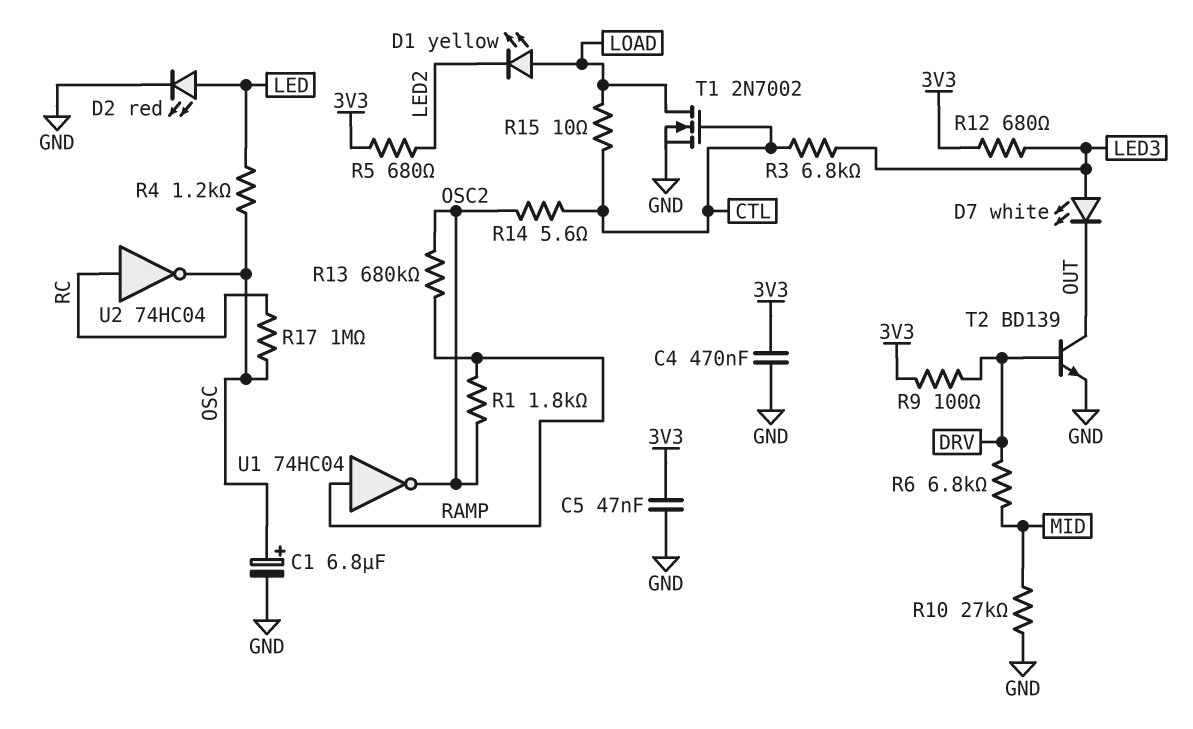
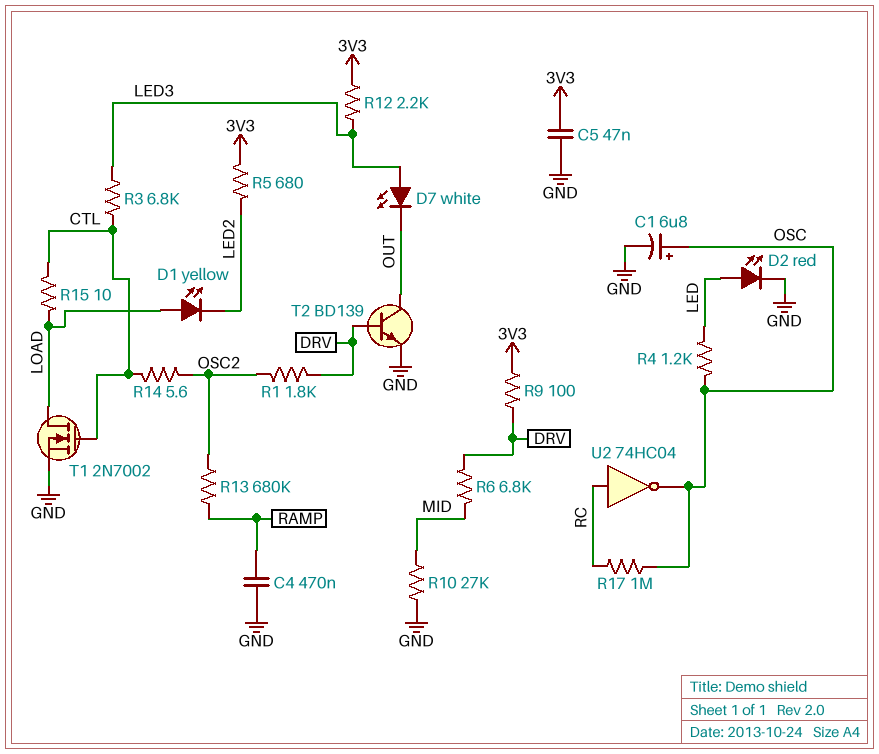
C4: 470nF (3V3, GND) -> 470nF (GND, RAMP)
R1: 1.8k (OSC2, RAMP) -> 1.8k (DRV, OSC2)
R12: 680 (3V3, LED3) -> 2.2k (3V3, LED3)
U1: NOT 74HC04 (in RAMP, out OSC2) -> none

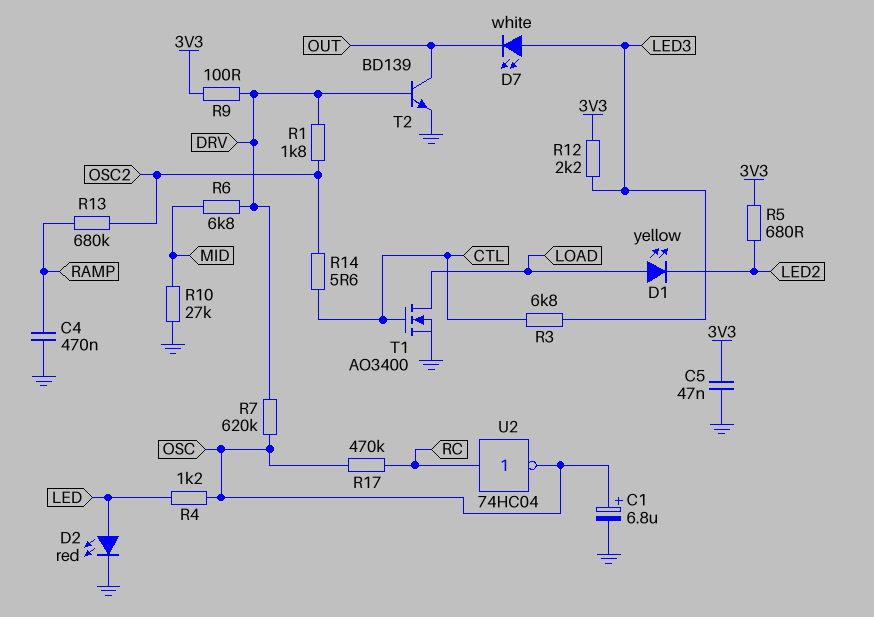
R7: none -> 620k (DRV, OSC)
R15: 10 (CTL, LOAD) -> none
R17: 1M (OSC, RC) -> 470k (OSC, RC)
T1: NMOS 2N7002 (G CTL, D LOAD, S GND) -> NMOS AO3400 (G CTL, D LOAD, S GND)

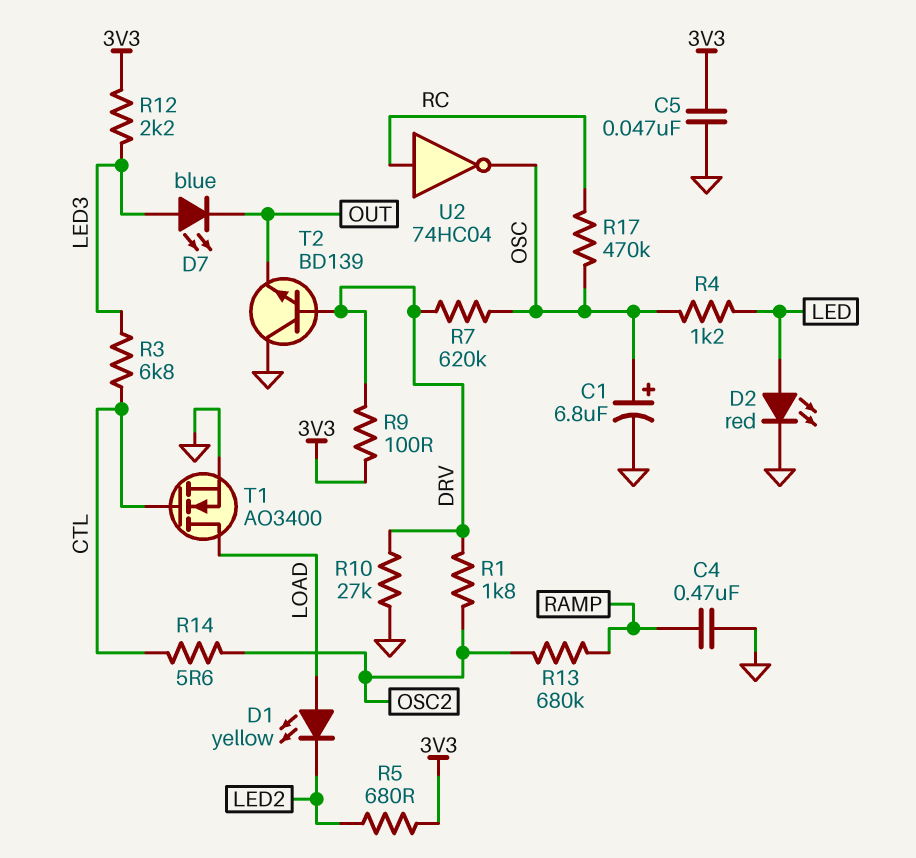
D7: LED white (A LED3, K OUT) -> LED blue (A LED3, K OUT)
R6: 6.8k (DRV, MID) -> none
R10: 27k (GND, MID) -> 27k (DRV, GND)
T2: NPN BD139 (B DRV, C OUT, E GND) -> NPN BD139 (B DRV, C GND, E OUT)

